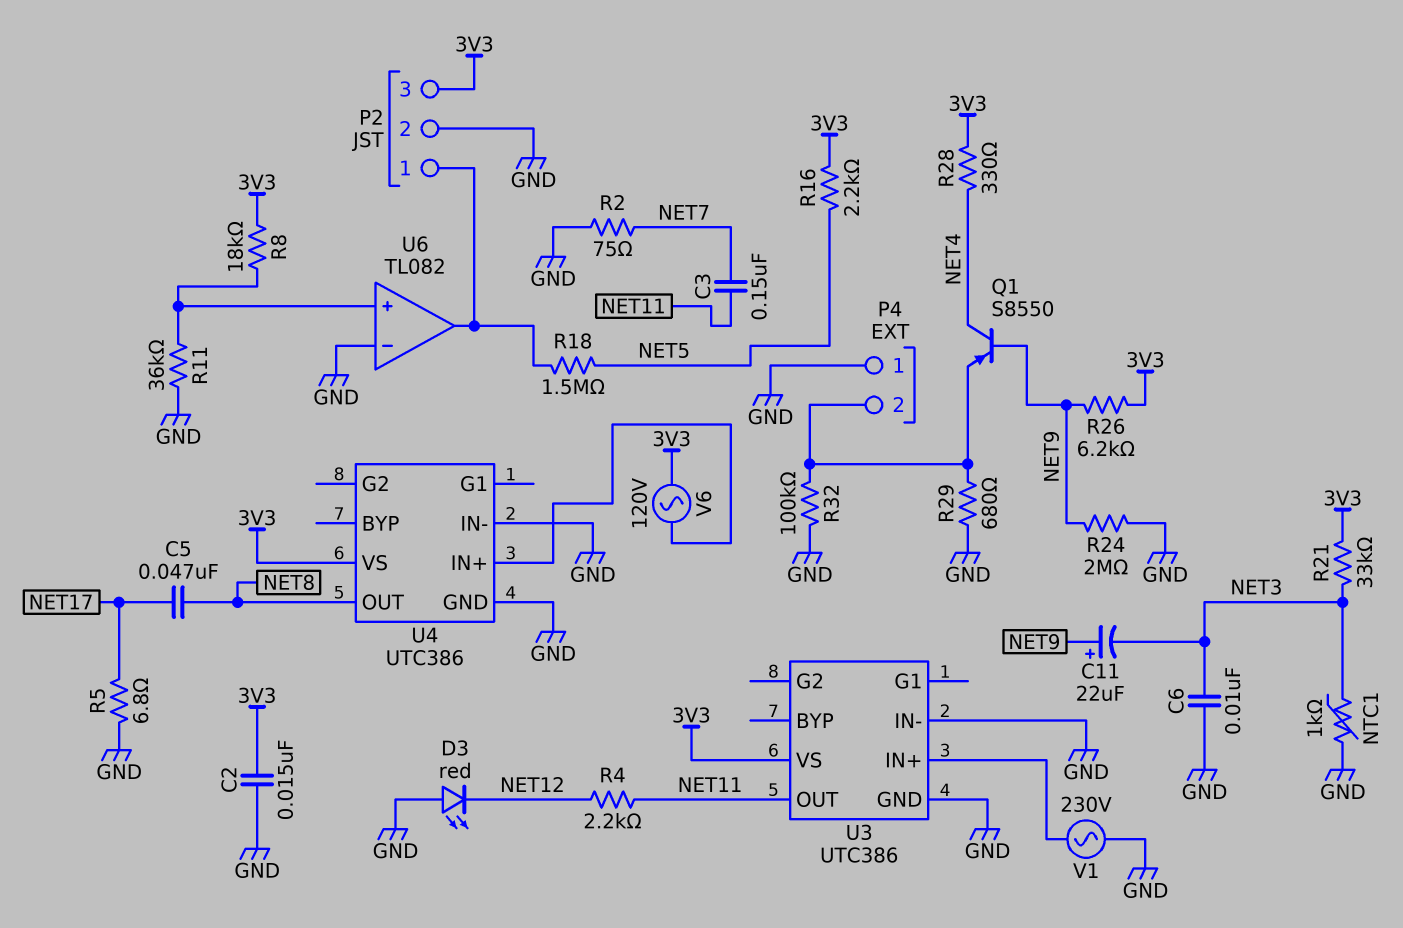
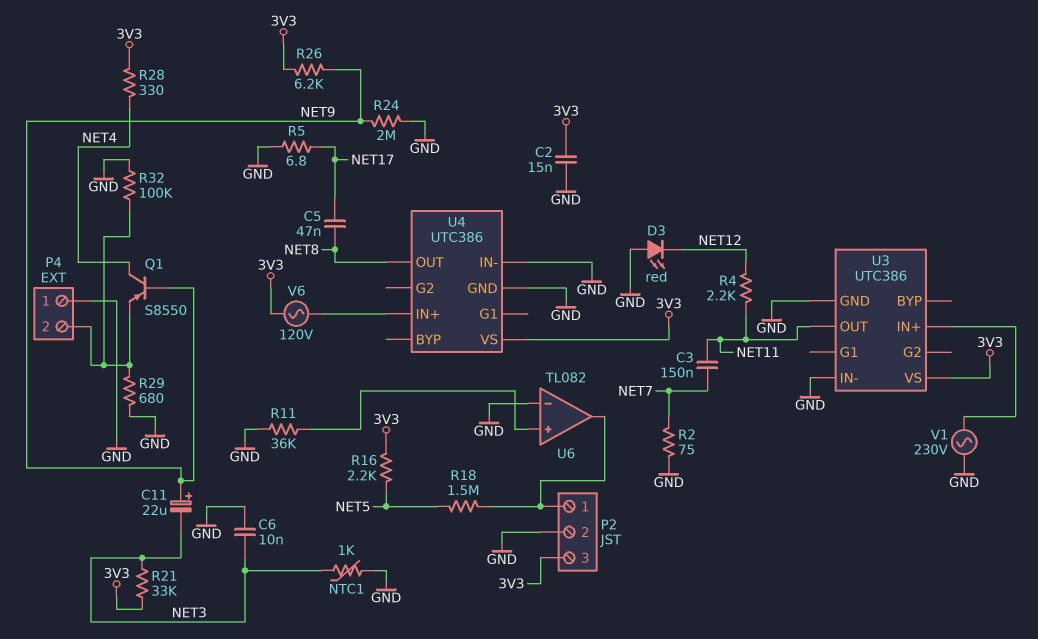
R8: 18k (3V3, U6/in+) -> none

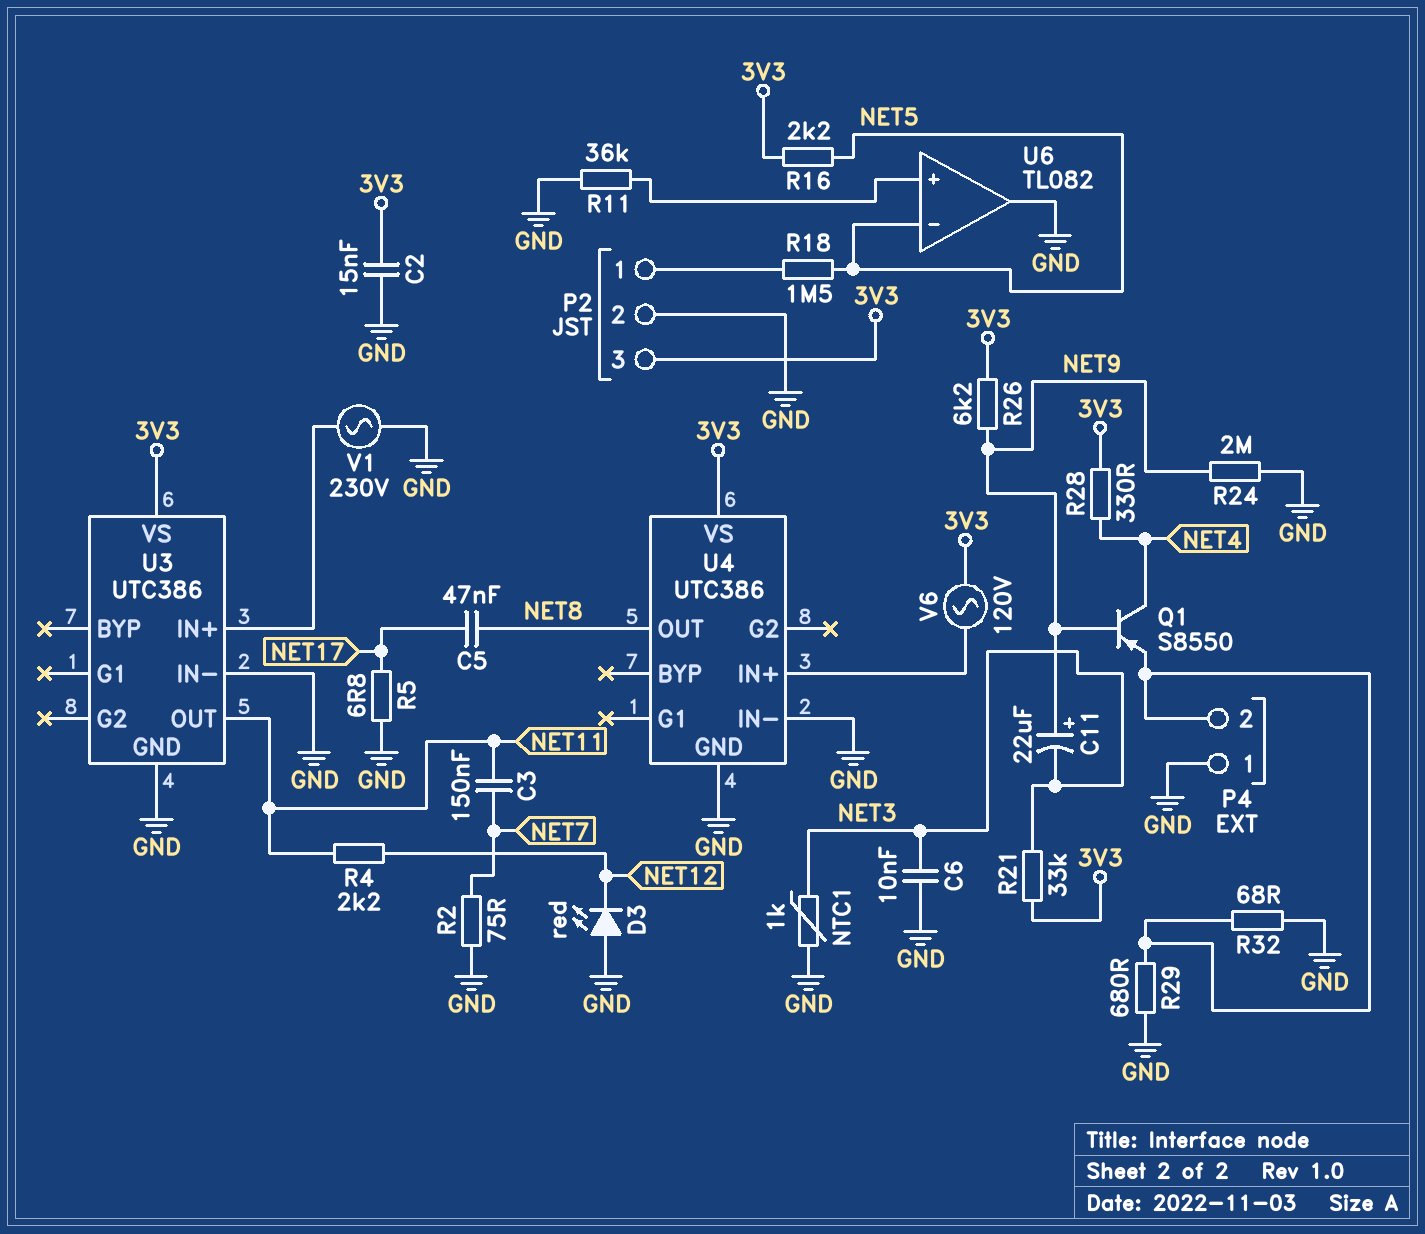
R32: 100k (GND, P4/2) -> 68 (GND, P4/2)
U6 pin in-: GND -> NET5
U6 pin out: P2/1 -> GND

